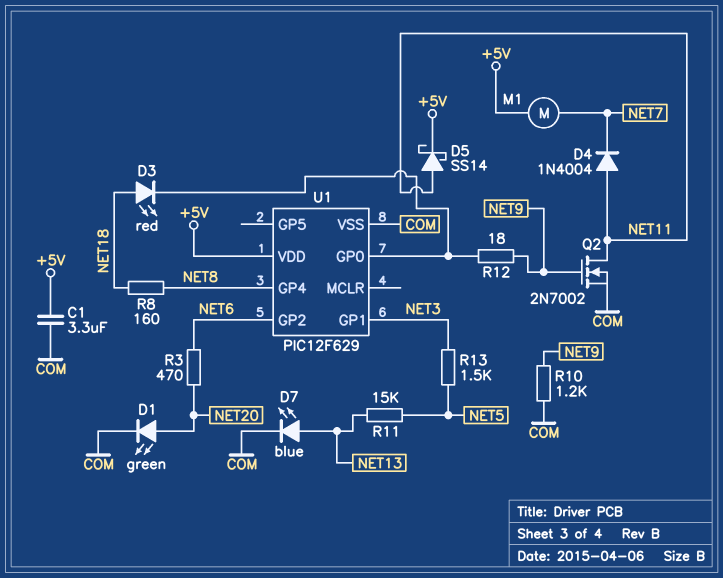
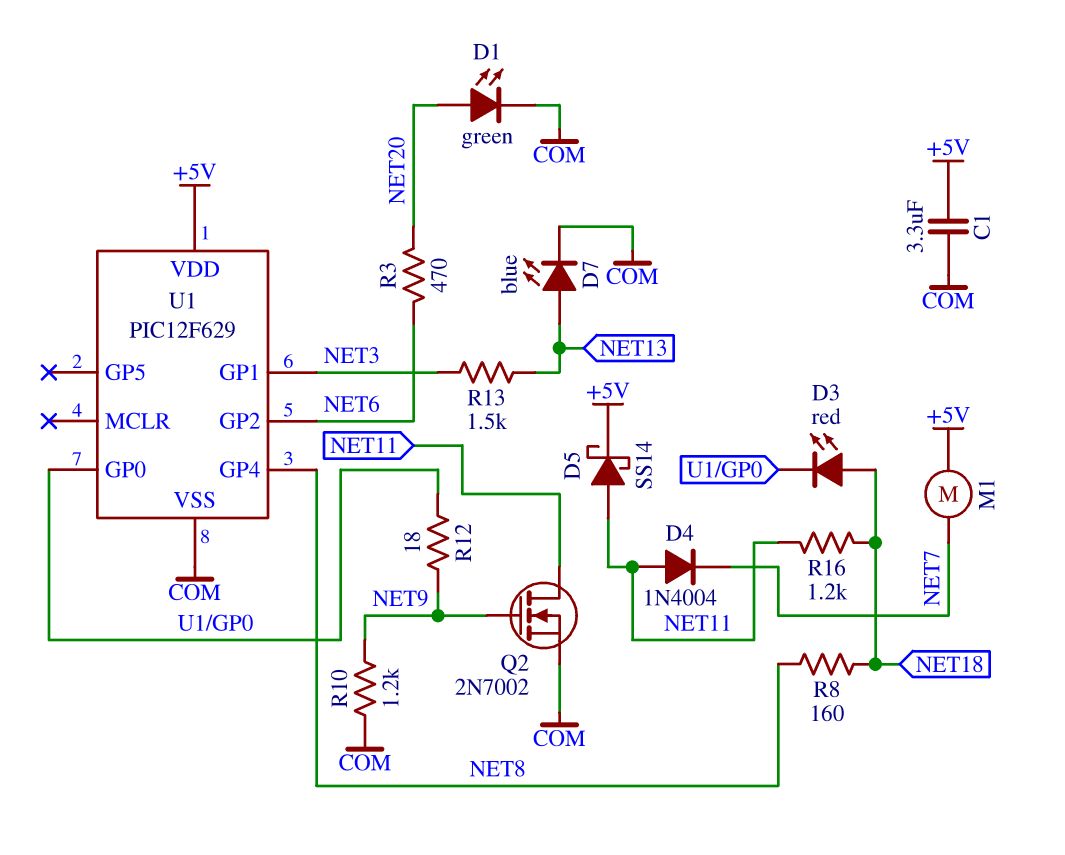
R11: 15k (NET5, NET13) -> none
R13: 1.5k (NET3, NET5) -> 1.5k (NET3, NET13)
R16: none -> 1.2k (NET11, NET18)

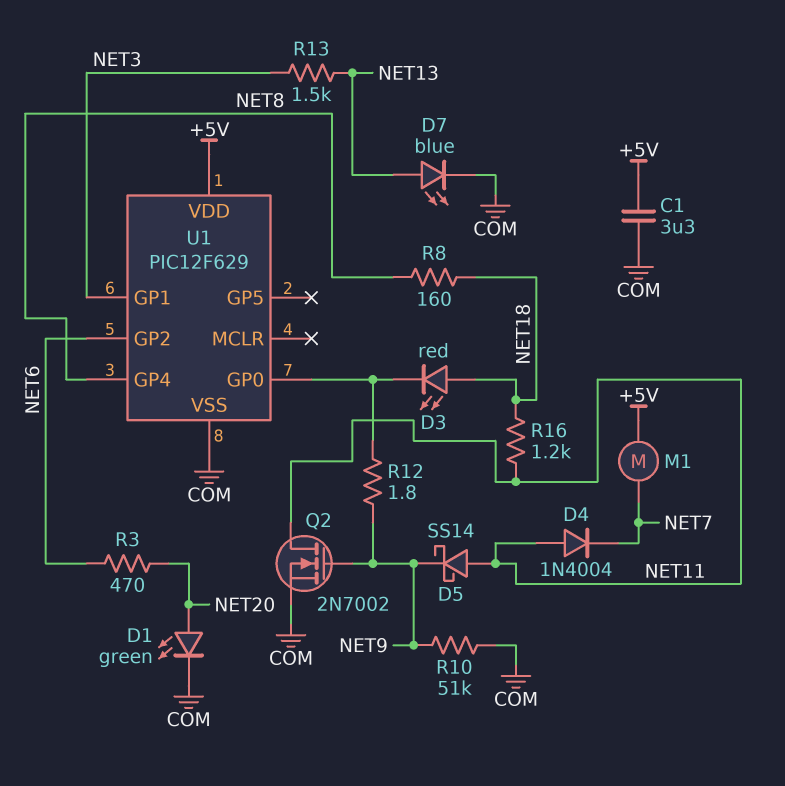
D5: schottky SS14 (A NET11, K +5V) -> schottky SS14 (A NET11, K NET9)
R10: 1.2k (COM, NET9) -> 51k (COM, NET9)
R12: 18 (NET9, U1/GP0) -> 1.8 (NET9, U1/GP0)

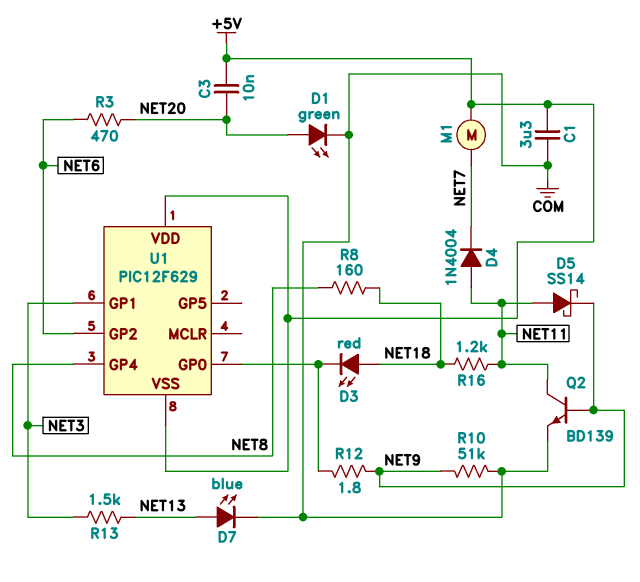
C3: none -> 10nF (+5V, NET20)
Q2: NMOS 2N7002 (G NET9, D NET11, S COM) -> NPN BD139 (B NET9, C NET11, E COM)
U1 pin VSS: COM -> +5V

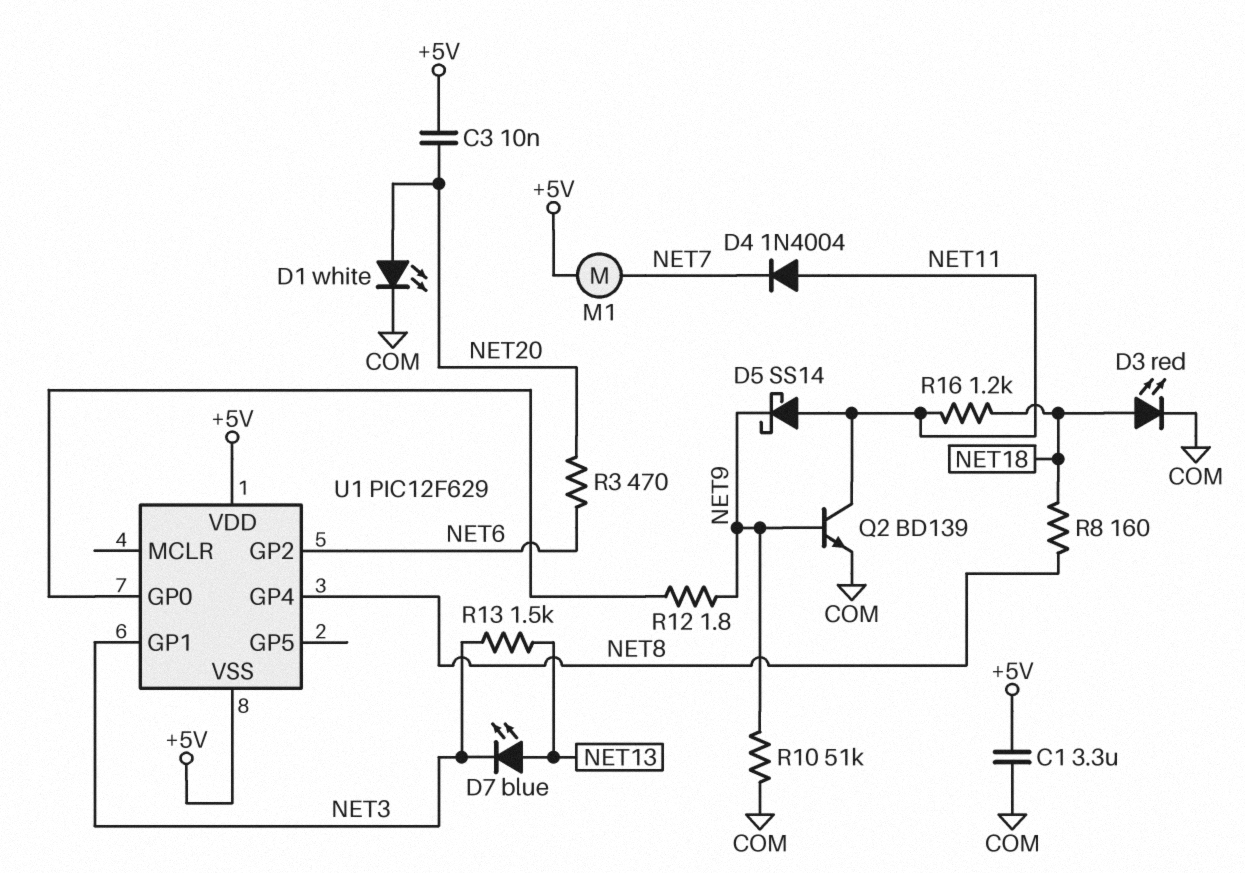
D1: LED green (A NET20, K COM) -> LED white (A NET20, K COM)
D3: LED red (A NET18, K U1/GP0) -> LED red (A NET18, K COM)
D7: LED blue (A NET13, K COM) -> LED blue (A NET13, K NET3)

